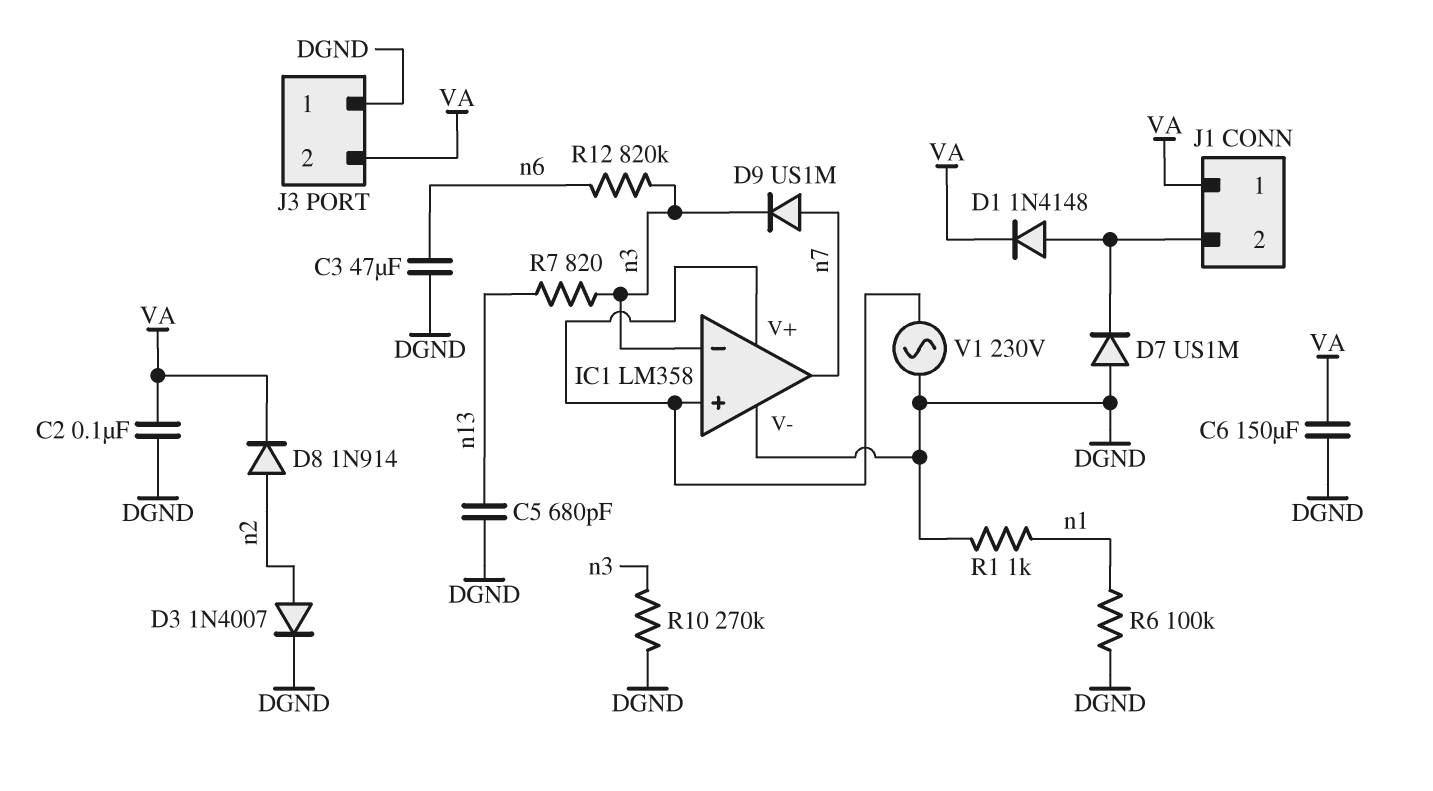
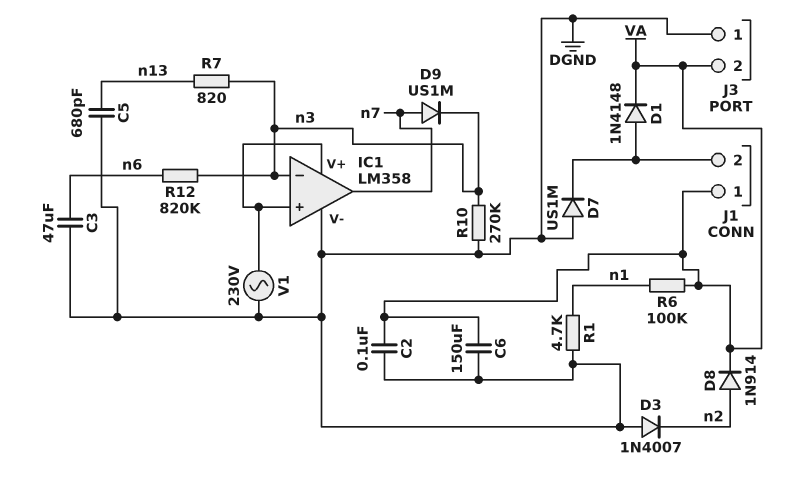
D3: diode 1N4007 (A n2, K DGND) -> diode 1N4007 (A DGND, K n2)
R1: 1k (DGND, n1) -> 4.7k (DGND, n1)
R6: 100k (DGND, n1) -> 100k (VA, n1)

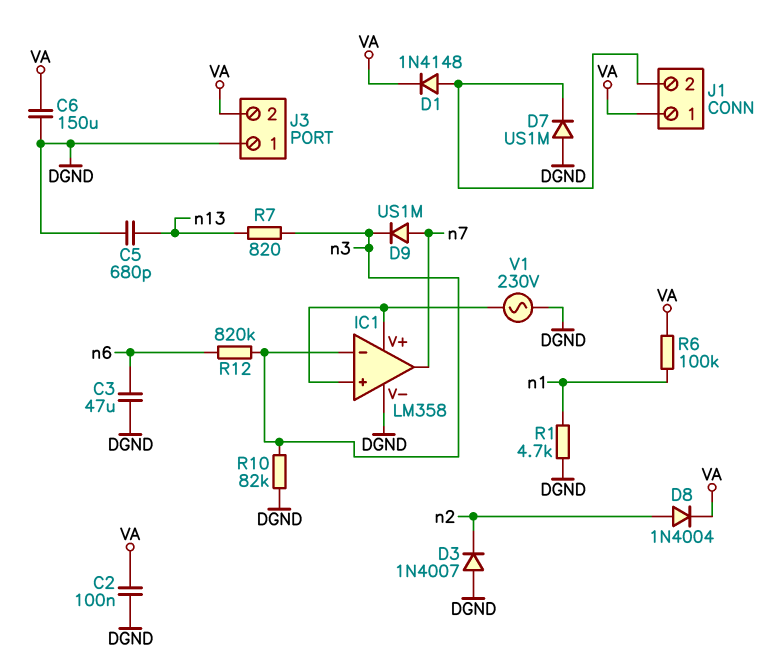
D8: diode 1N914 (A n2, K VA) -> diode 1N4004 (A n2, K VA)
R10: 270k (DGND, n3) -> 82k (DGND, n3)

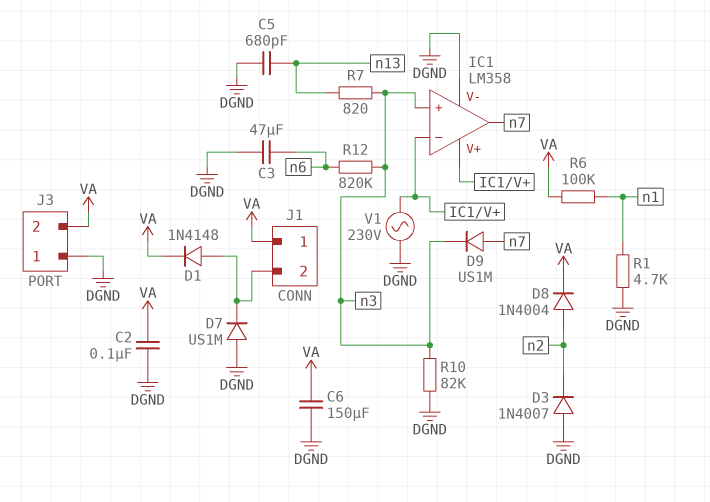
IC1 pin in+: IC1/V+ -> n3
IC1 pin in-: n3 -> IC1/V+

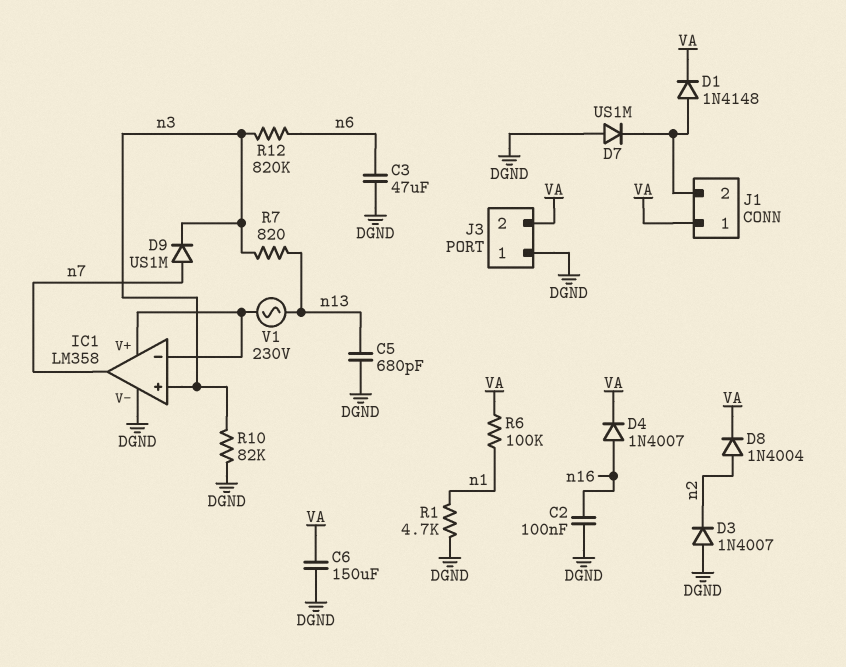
C2: 100nF (DGND, VA) -> 100nF (DGND, n16)
D4: none -> diode 1N4007 (A n16, K VA)
V1: AC 230V (DGND, IC1/V+) -> AC 230V (IC1/V+, n13)

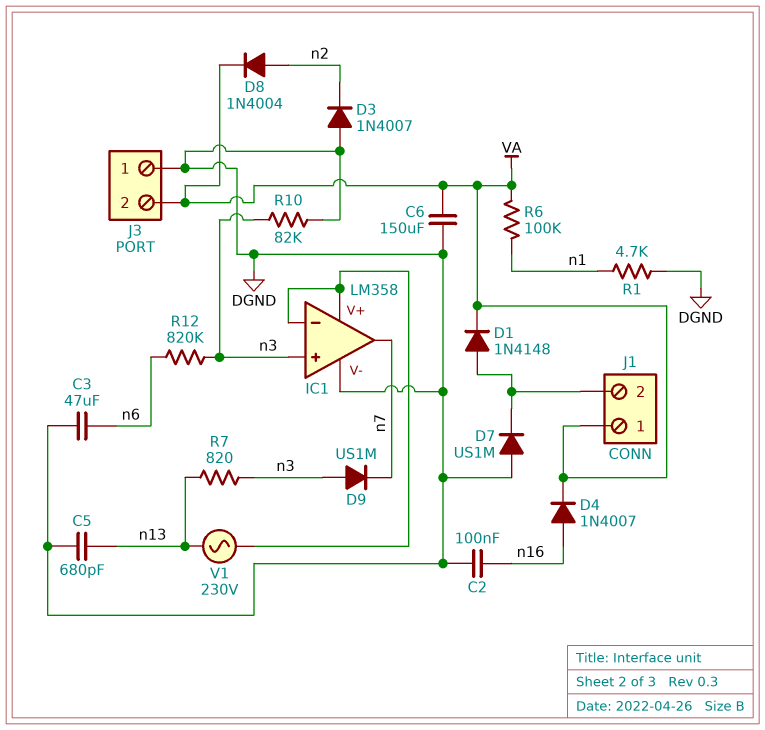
D9: diode US1M (A n7, K n3) -> diode US1M (A n3, K n7)

